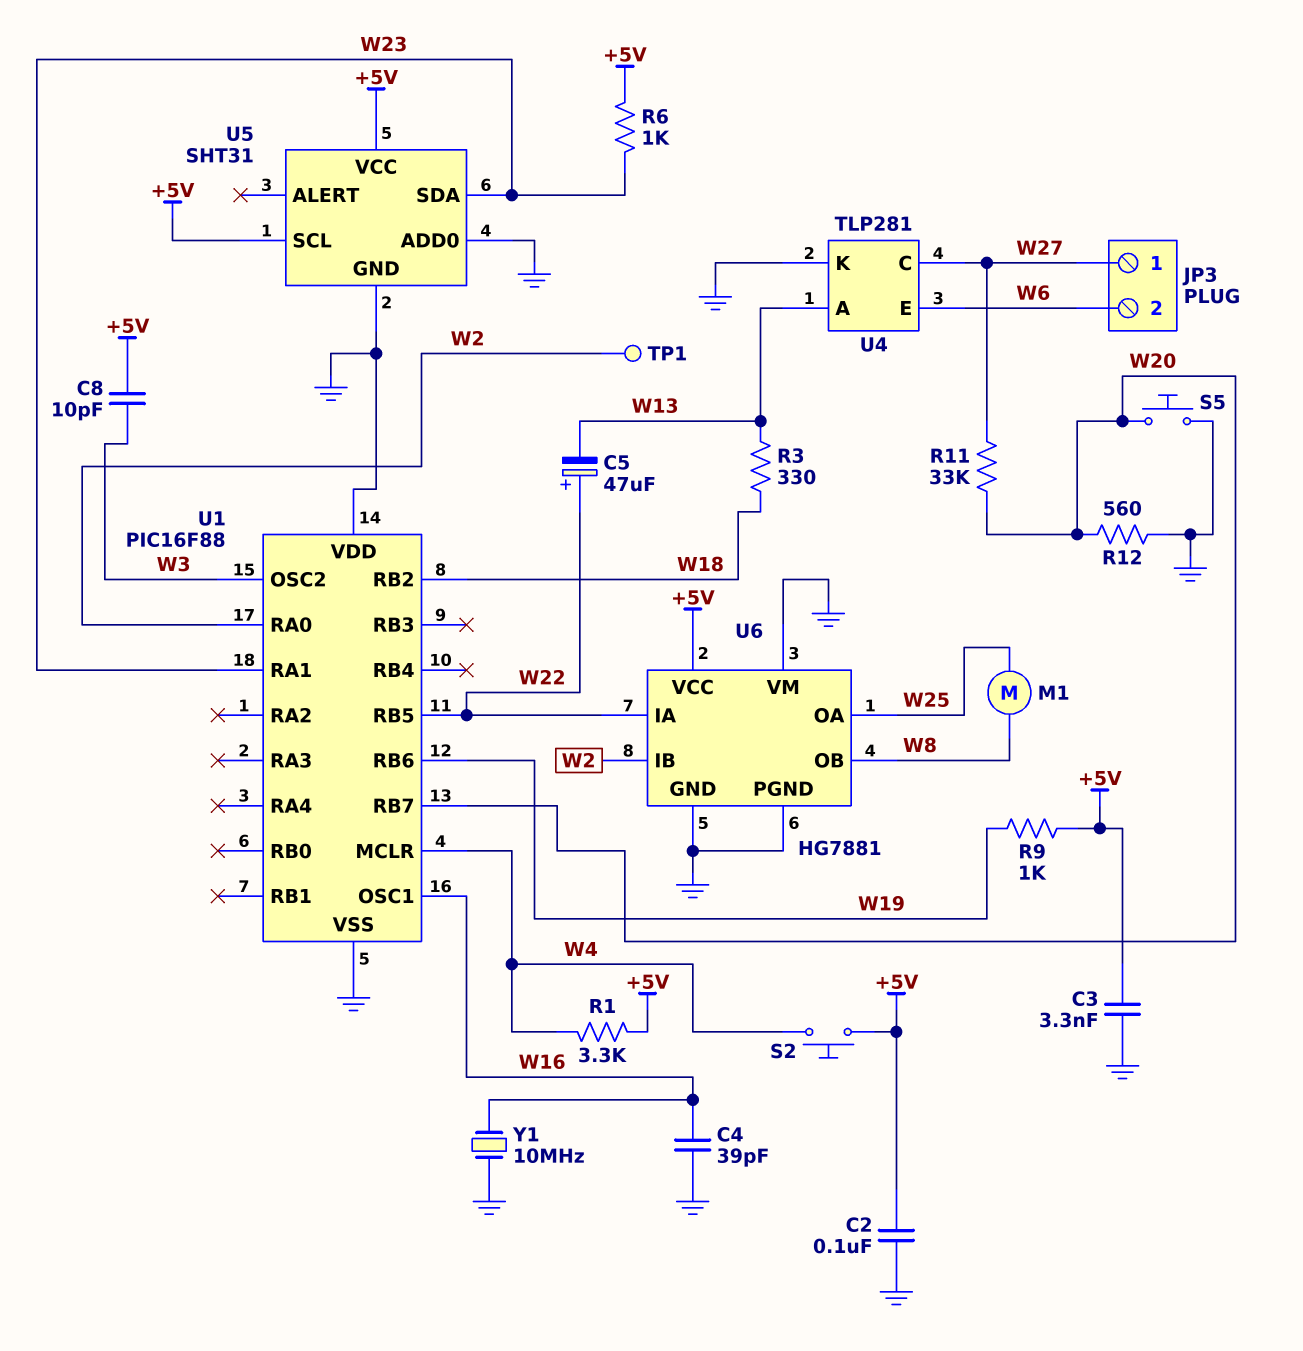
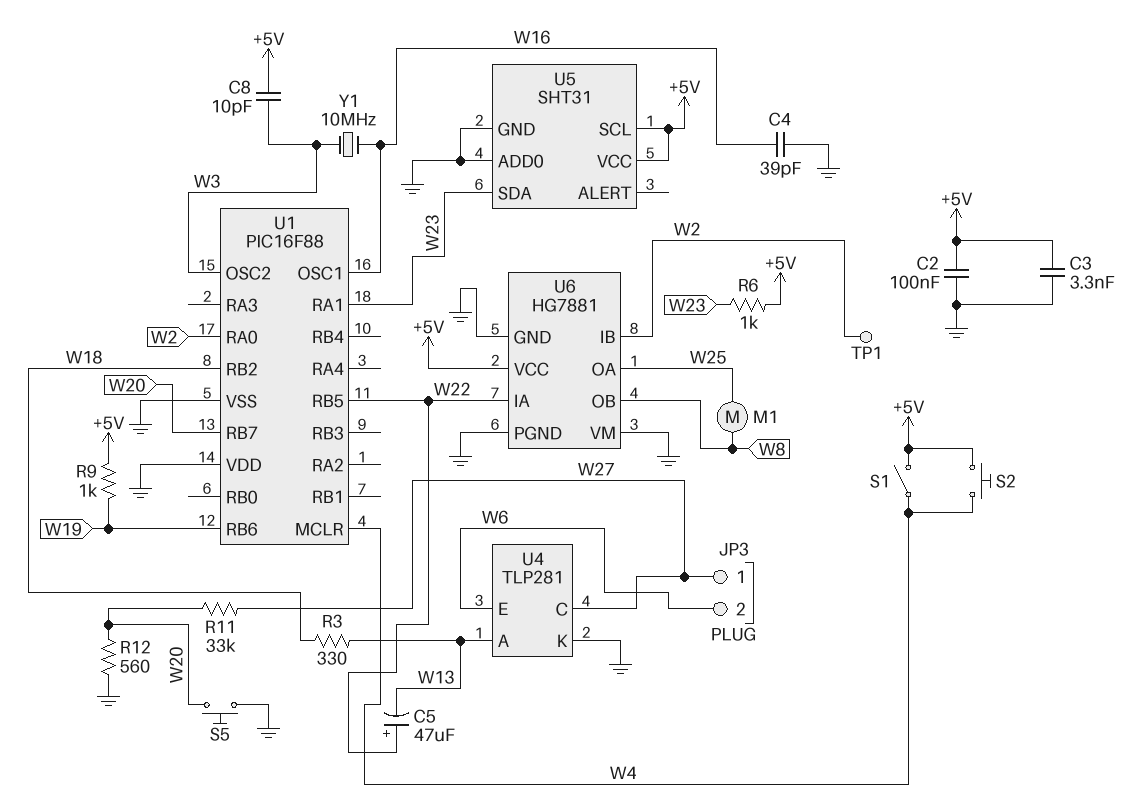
R1: 3.3k (+5V, W4) -> none
S1: none -> switch (+5V, W4)
Y1: 10MHz (GND, W16) -> 10MHz (W3, W16)

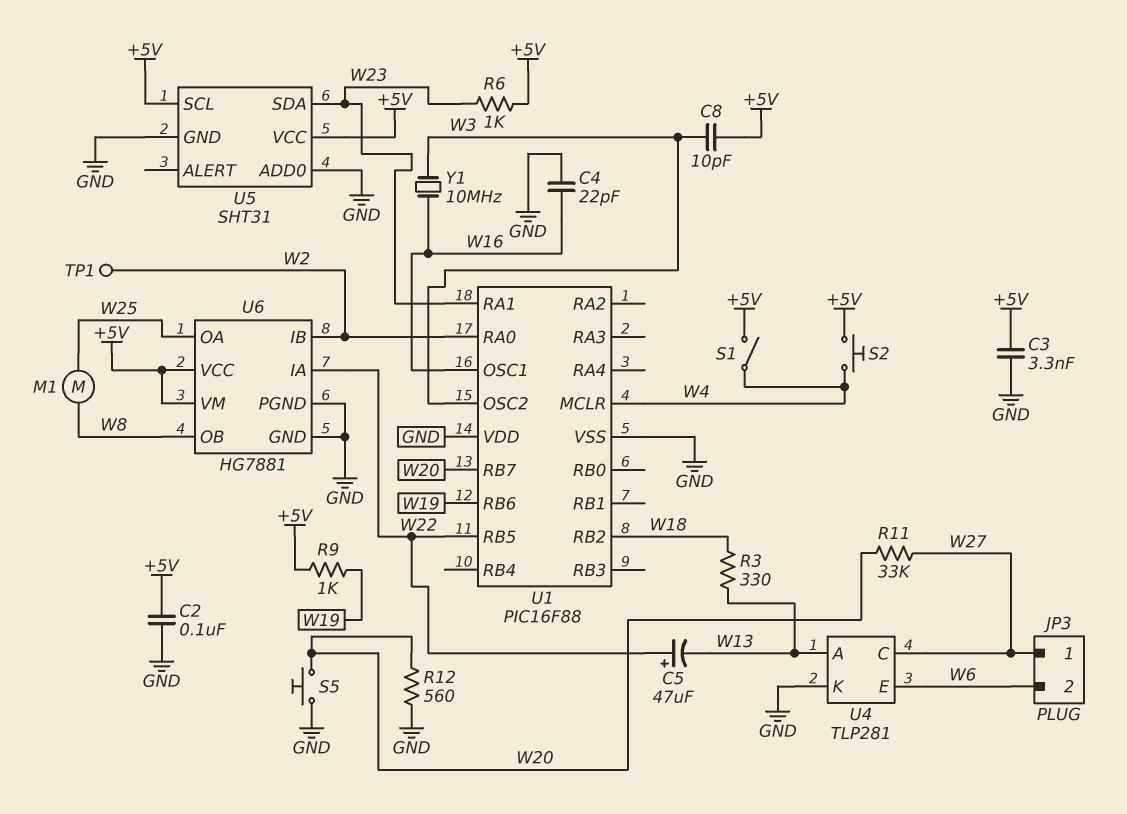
C4: 39pF (GND, W16) -> 22pF (GND, W16)
U6 pin VM: GND -> +5V

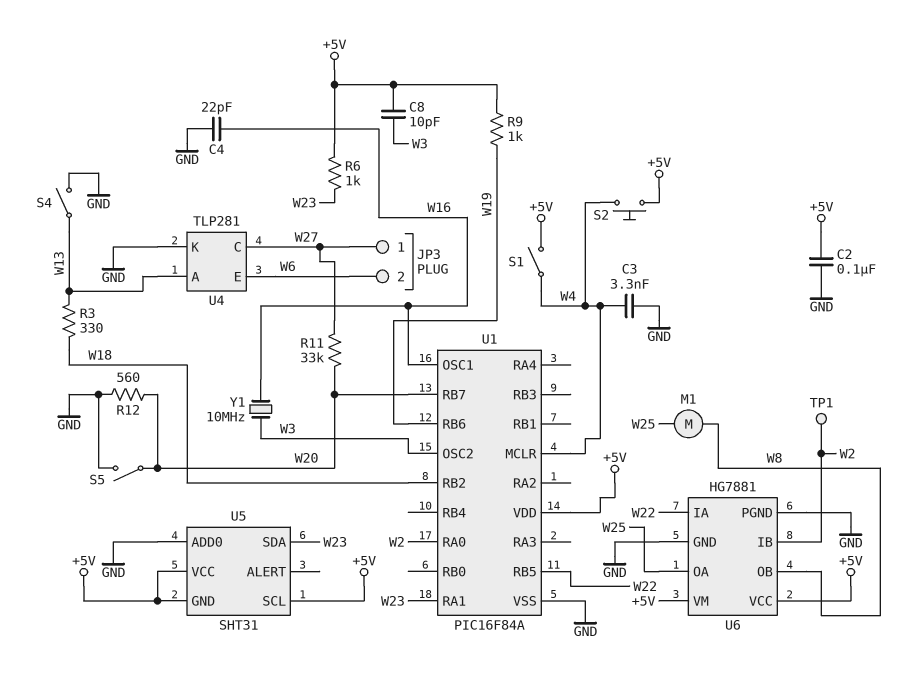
C3: 3.3nF (+5V, GND) -> 3.3nF (GND, W4)
C5: 47uF (plus W22, minus W13) -> none
S4: none -> switch (GND, W13)
S5: button (GND, W20) -> switch (GND, W20)
U1: PIC16F88 -> PIC16F84A
U1 pin VDD: GND -> +5V
U5 pin GND: GND -> +5V

